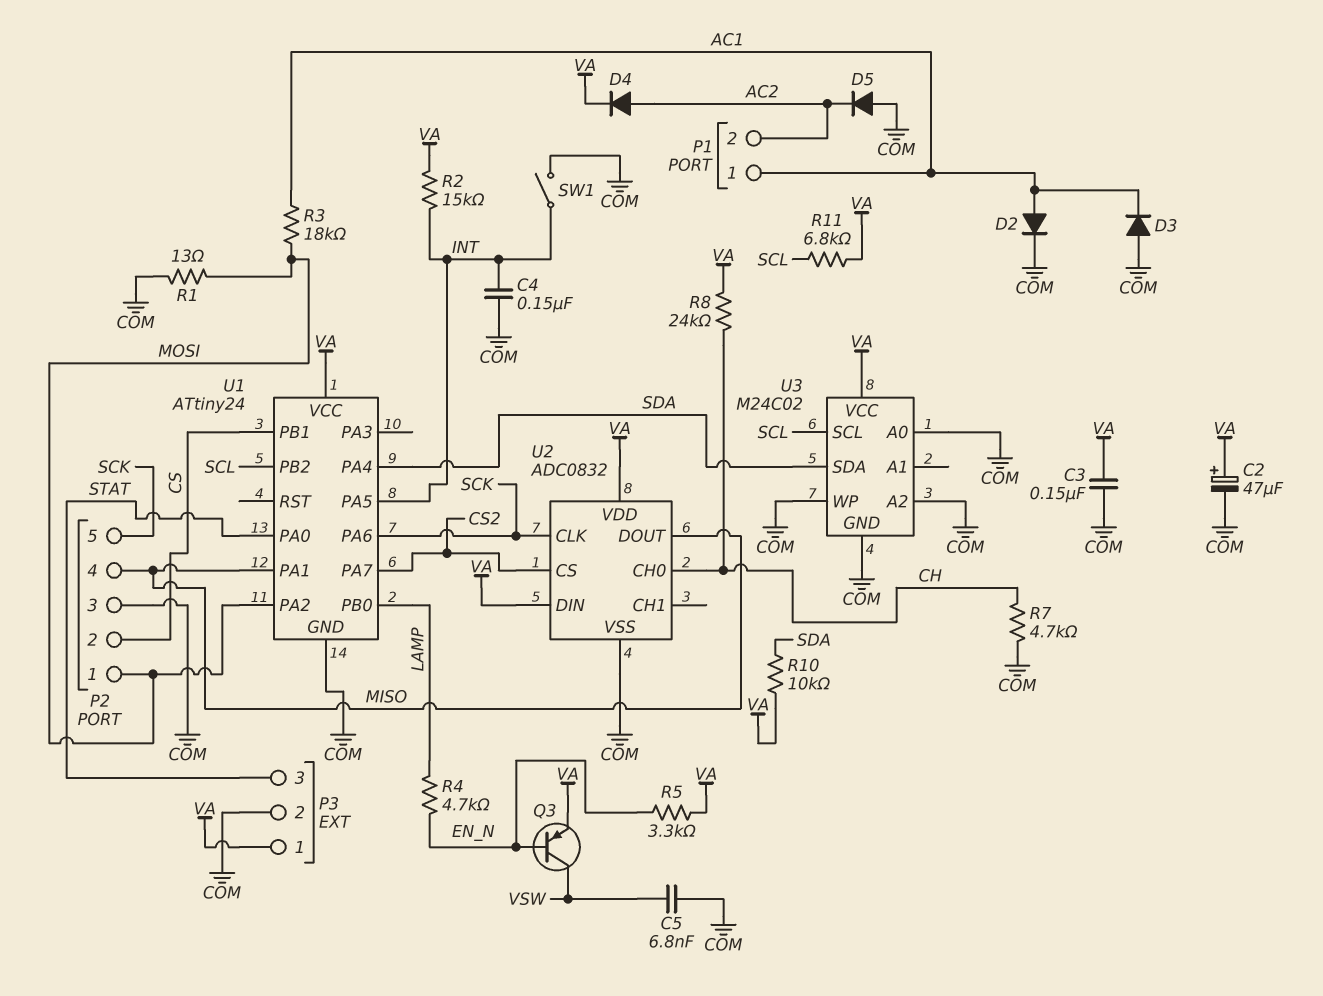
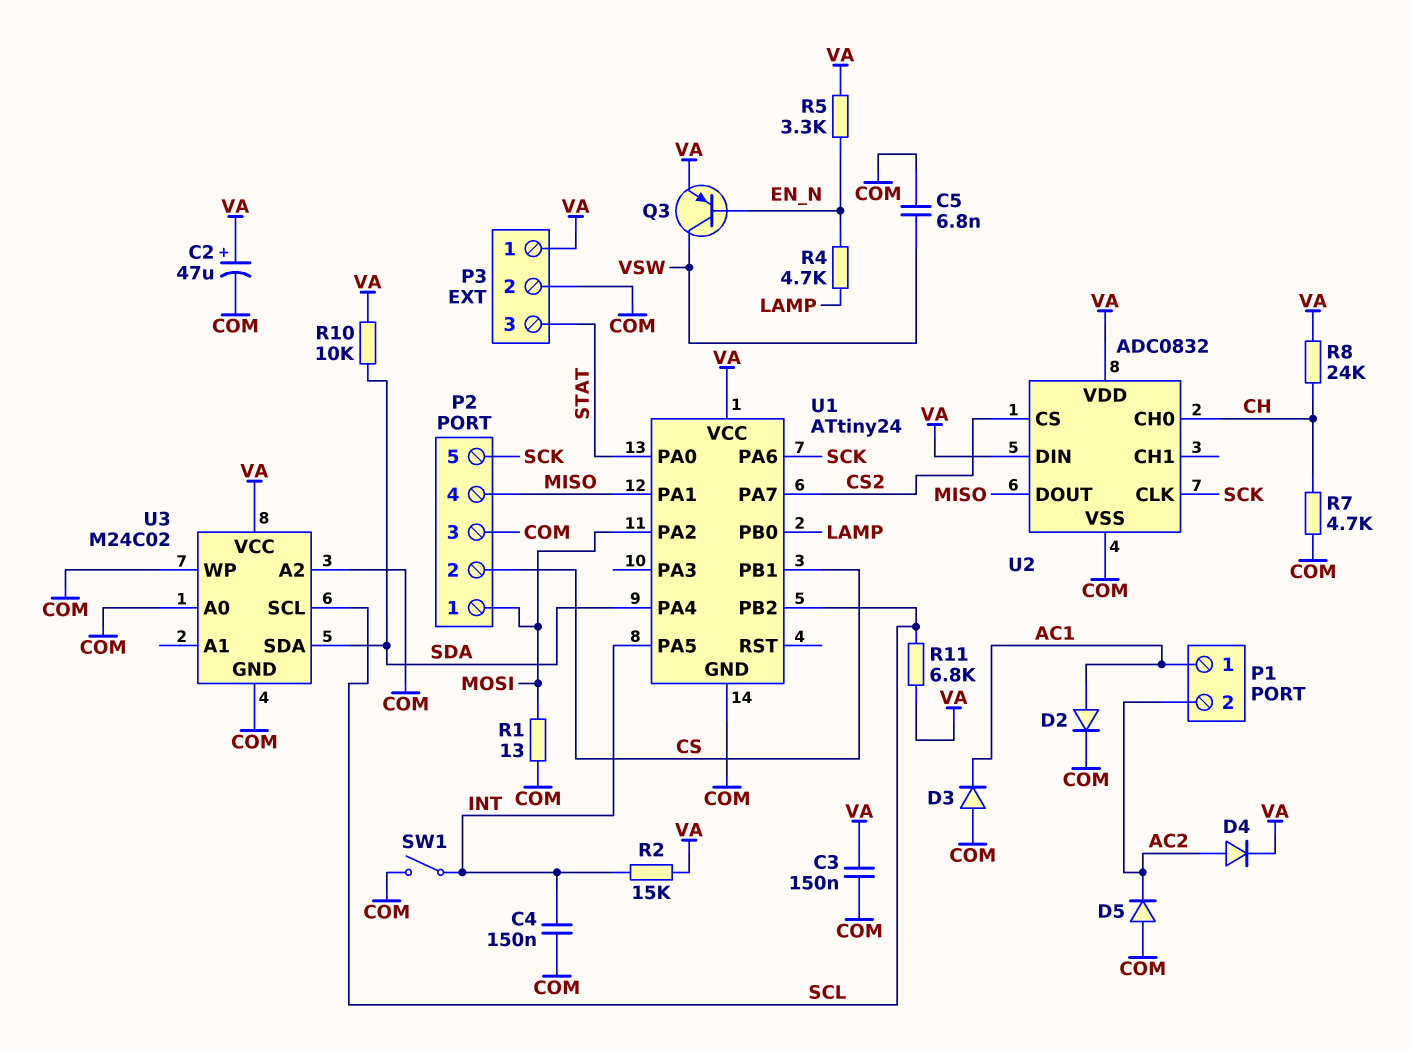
R3: 18k (AC1, MOSI) -> none

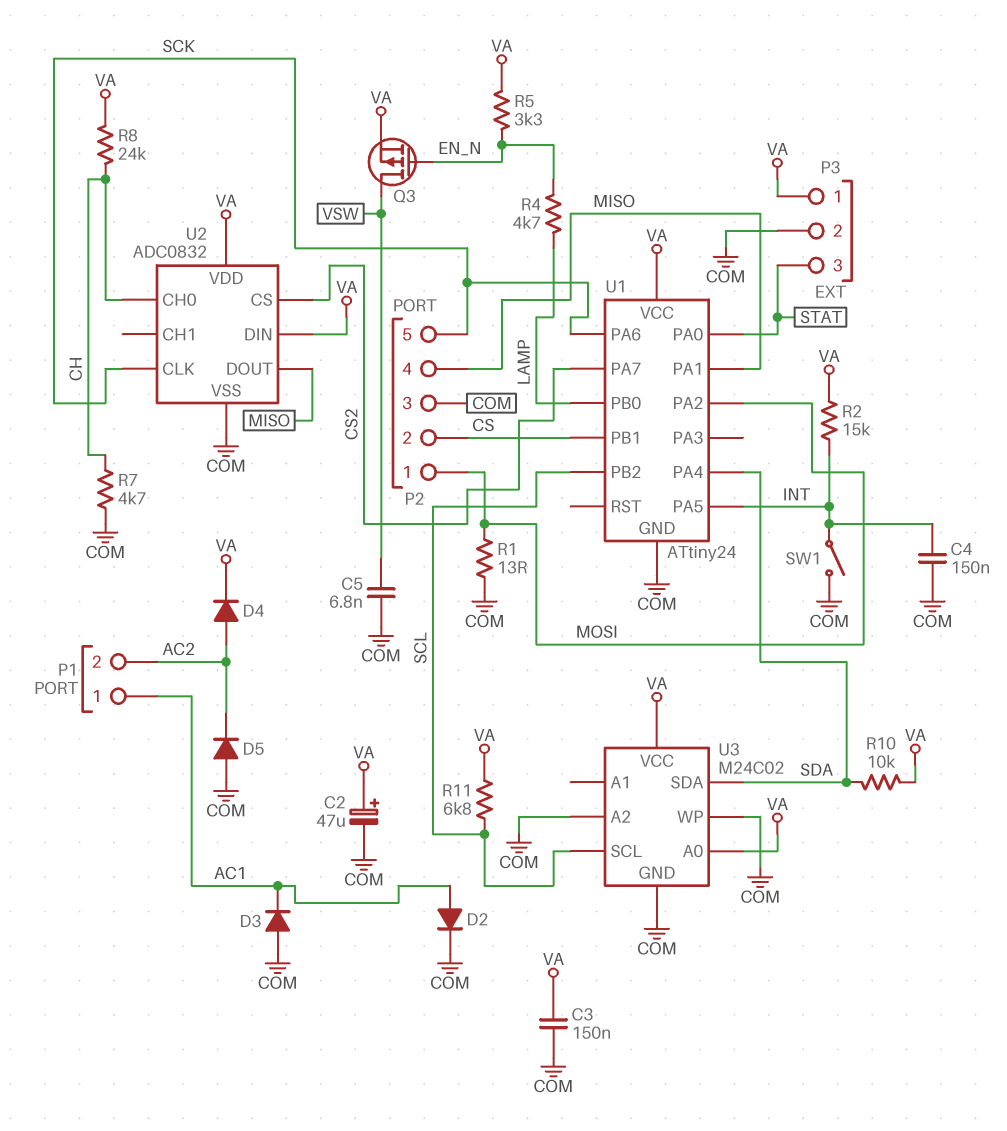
Q3: PNP (B EN_N, C VSW, E VA) -> PMOS (G EN_N, D VSW, S VA)
U3 pin A0: COM -> VA

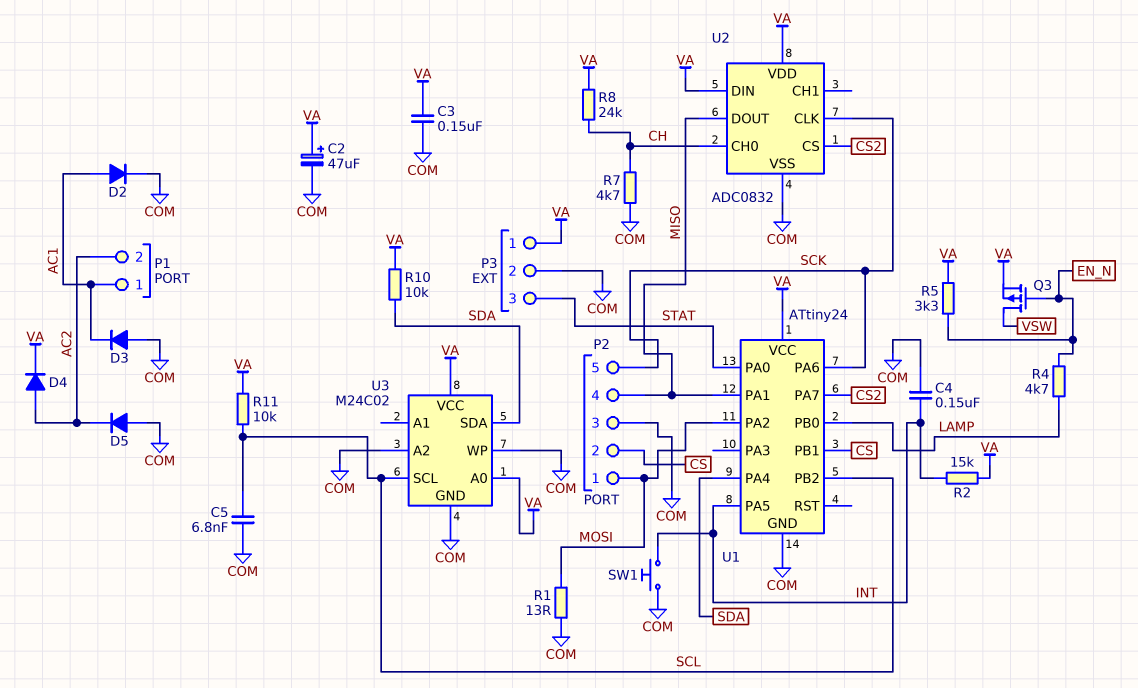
C5: 6.8nF (COM, VSW) -> 6.8nF (COM, SCL)
R11: 6.8k (SCL, VA) -> 10k (SCL, VA)
SW1: switch (COM, INT) -> button (COM, INT)

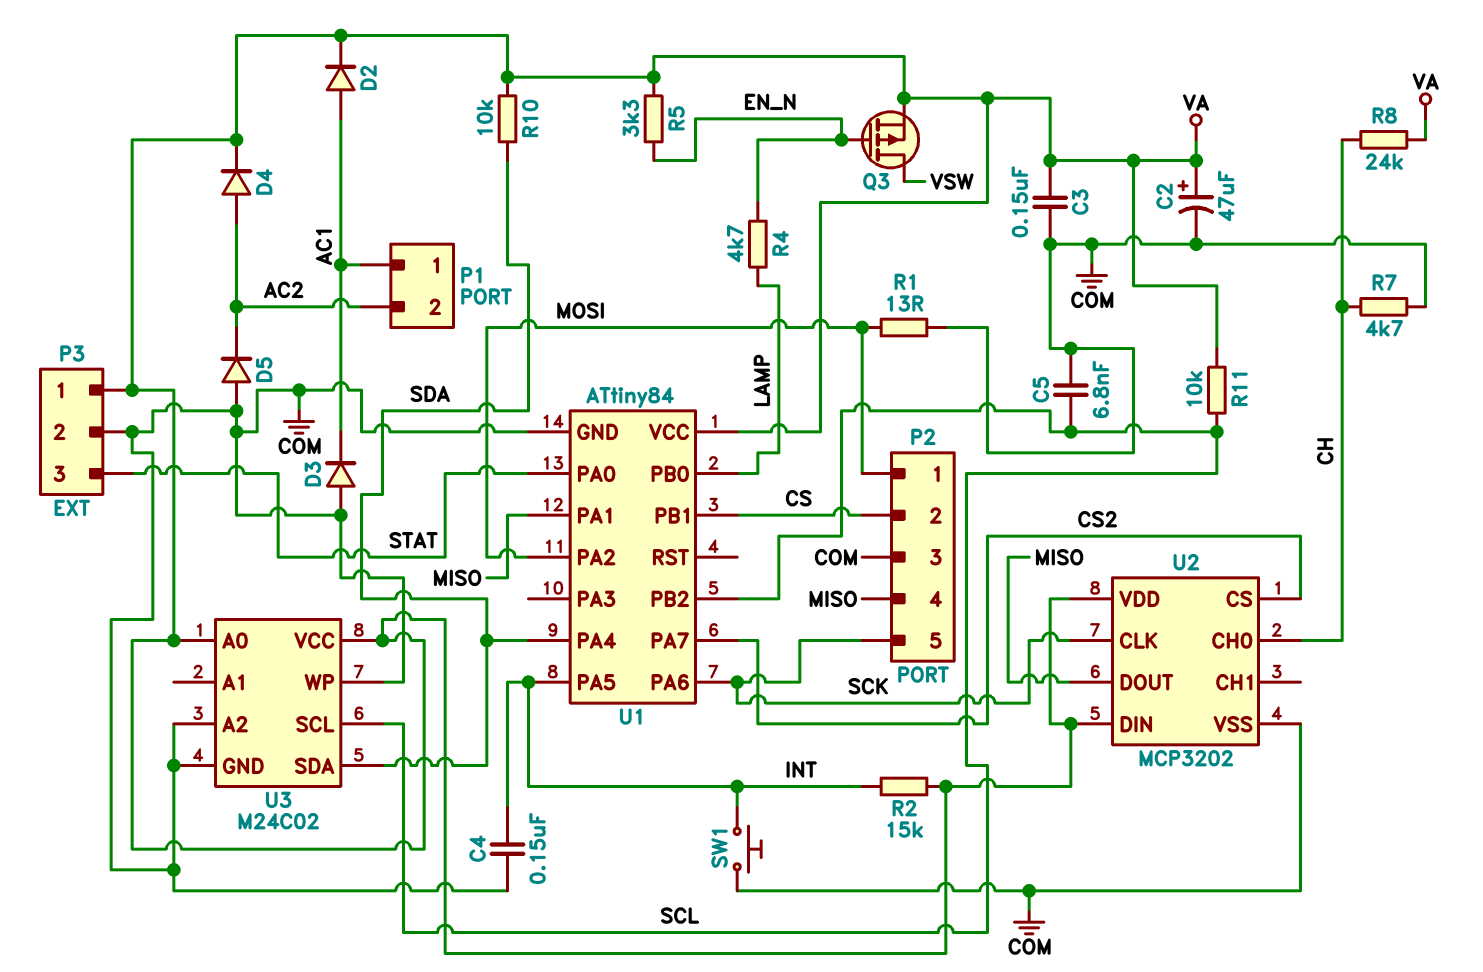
D2: diode (A AC1, K COM) -> diode (A AC1, K VA)
U1: ATtiny24 -> ATtiny84
U2: ADC0832 -> MCP3202

